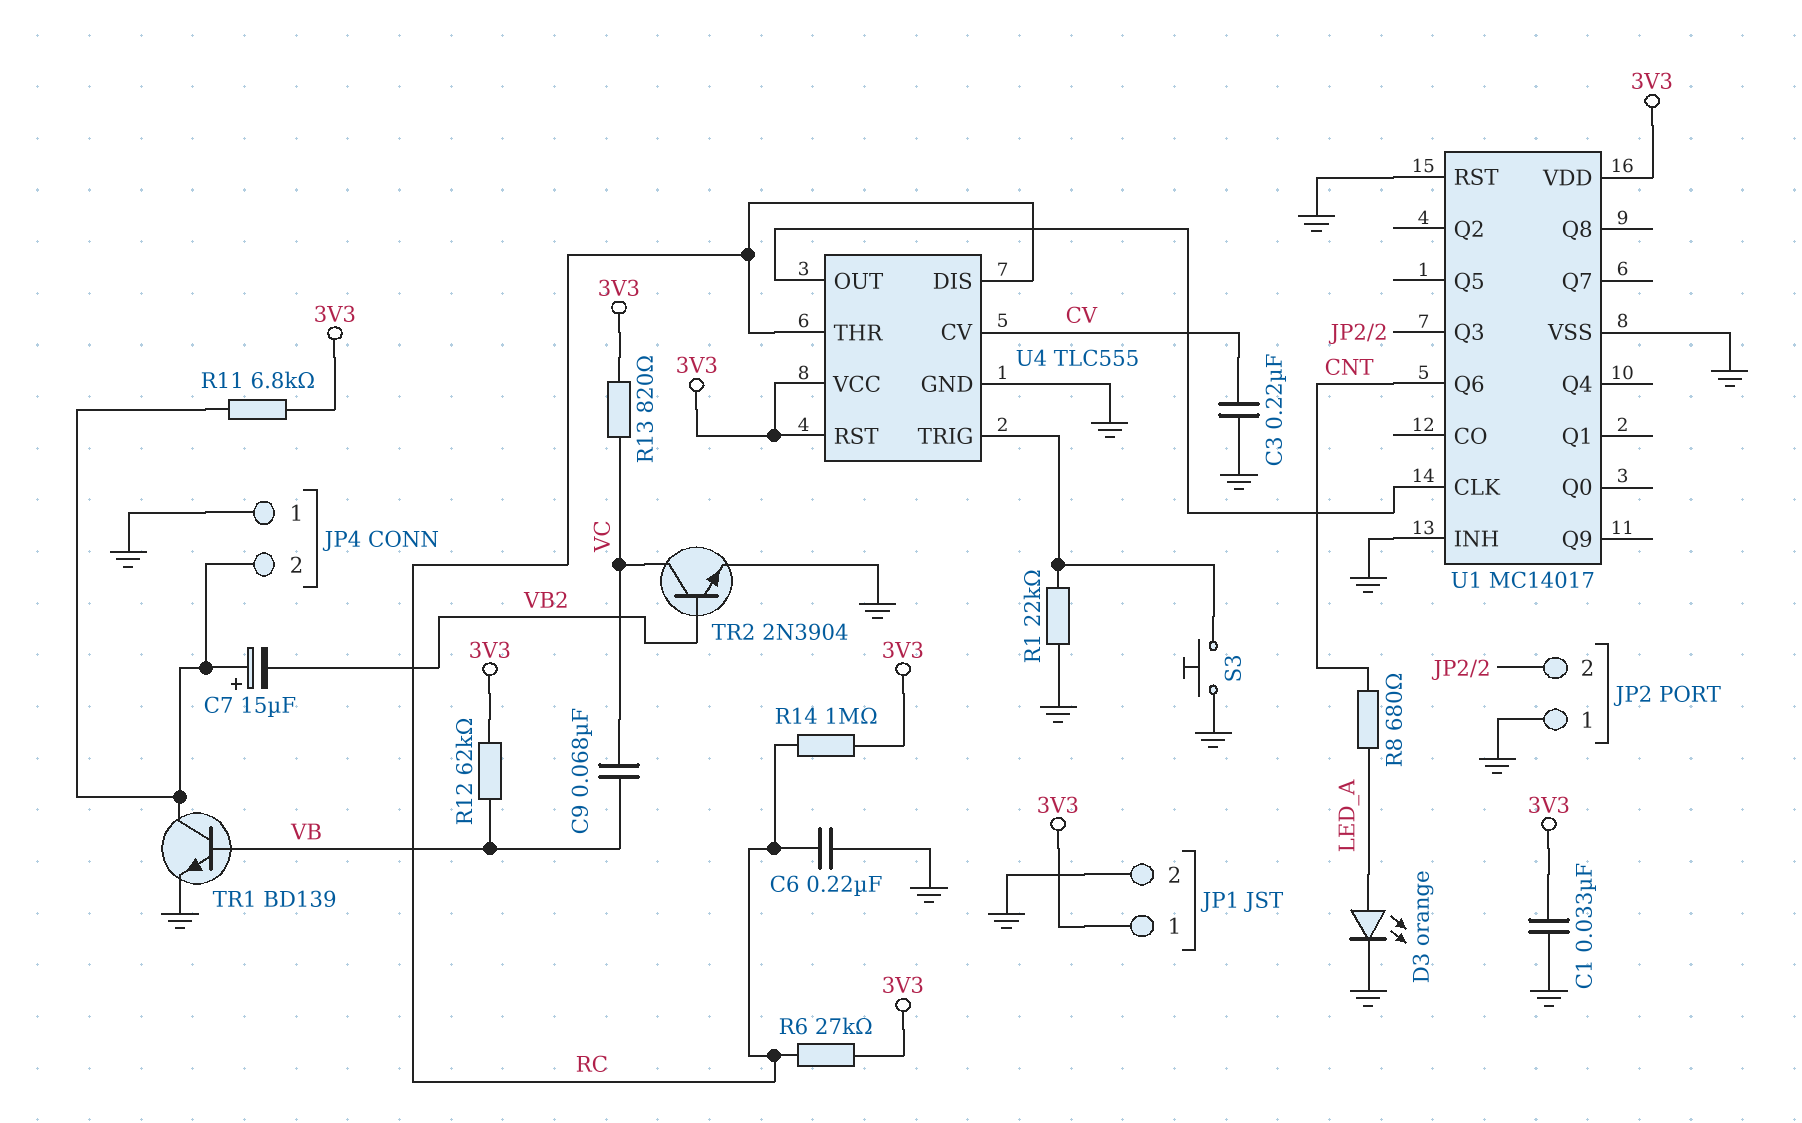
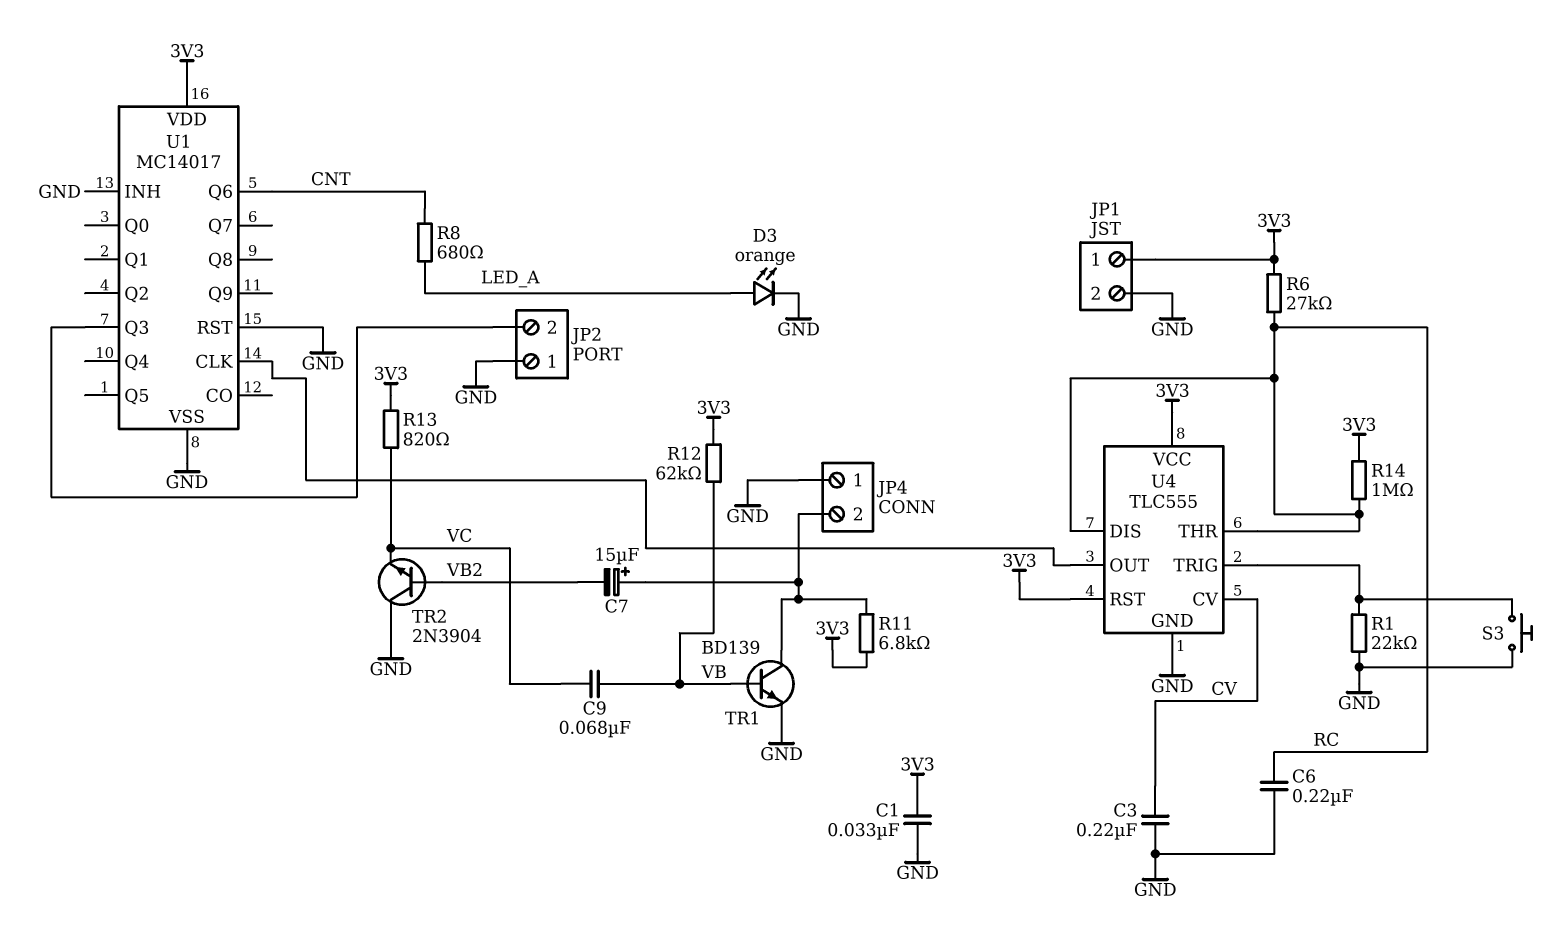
TR2: NPN 2N3904 (B VB2, C VC, E GND) -> NPN 2N3904 (B VB2, C GND, E VC)

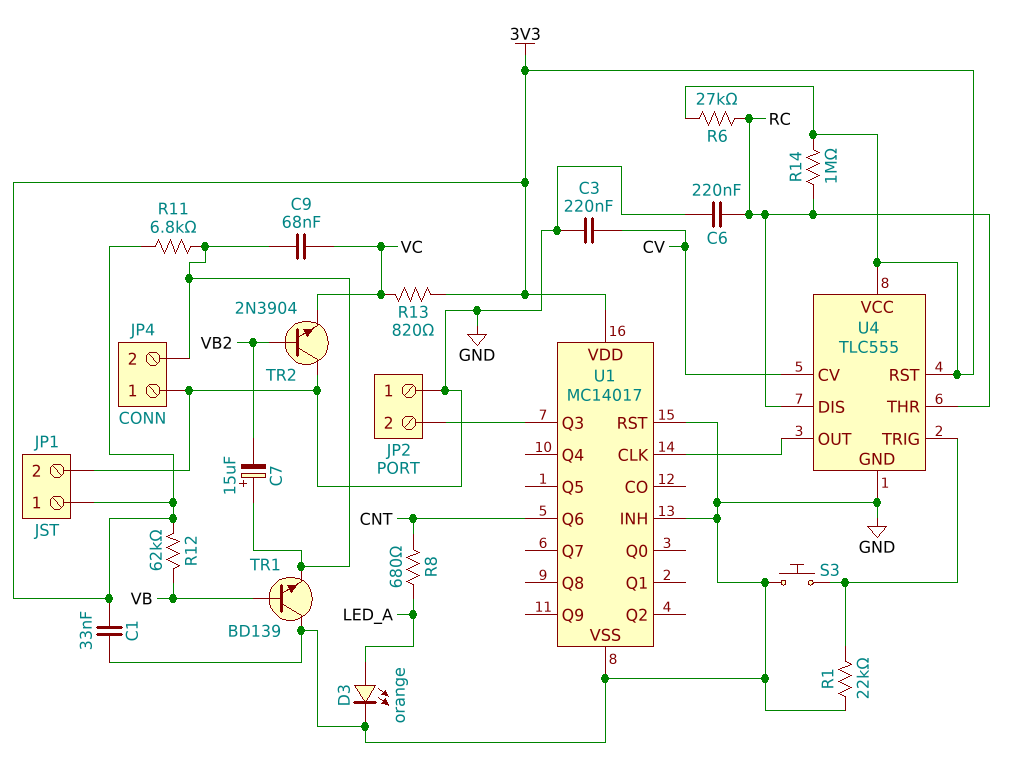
C9: 68nF (VB, VC) -> 68nF (JP4/2, VC)
TR1: NPN BD139 (B VB, C JP4/2, E GND) -> NPN BD139 (B VB, C GND, E JP4/2)

